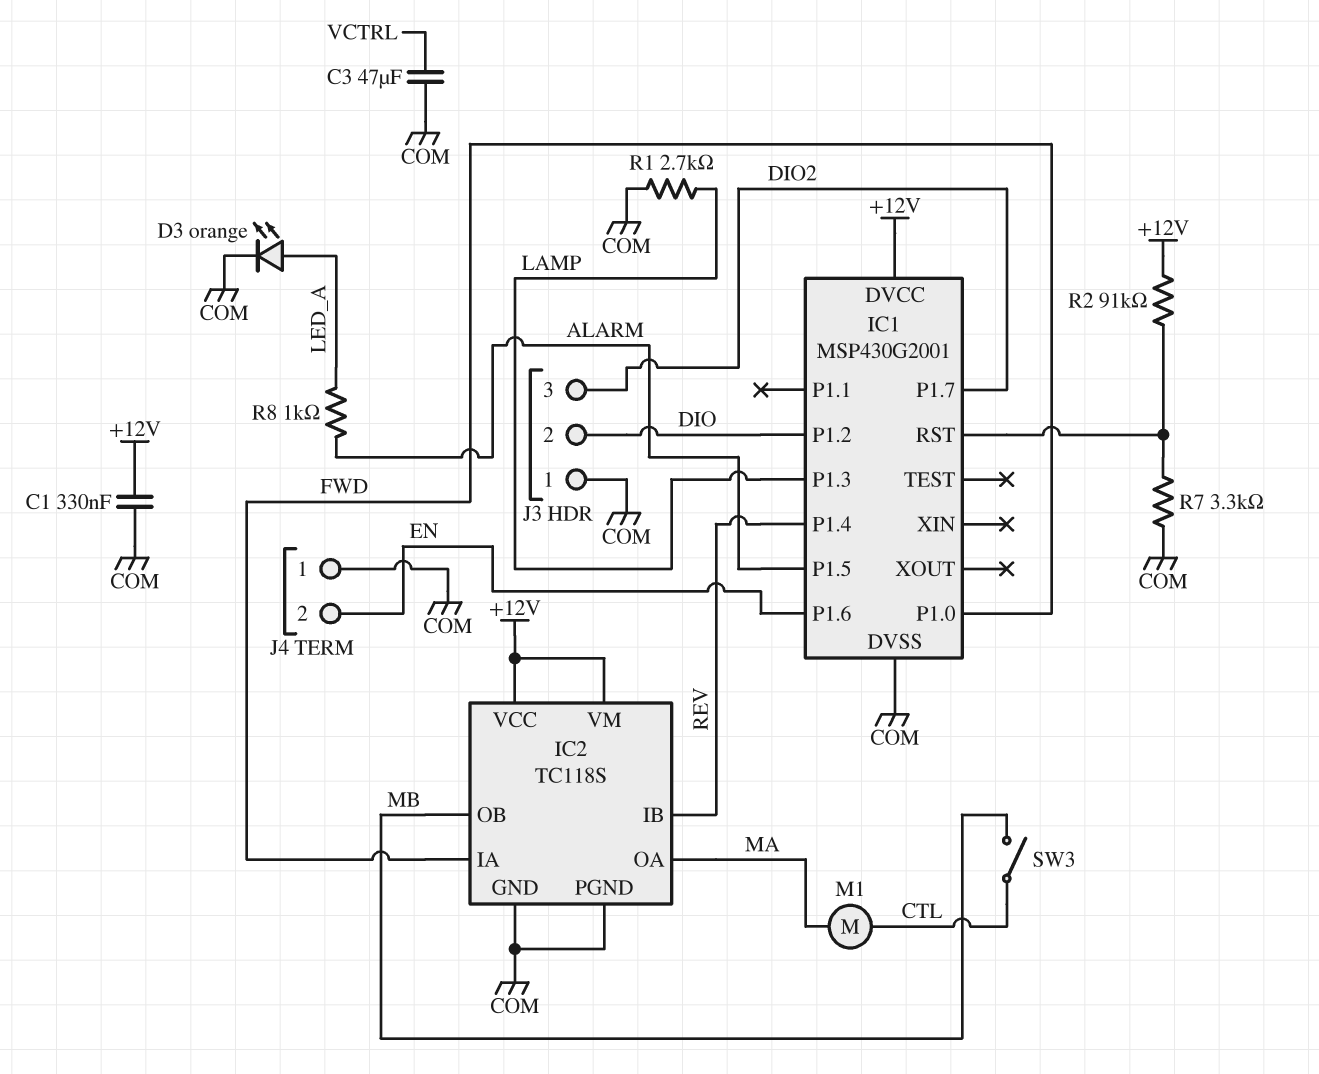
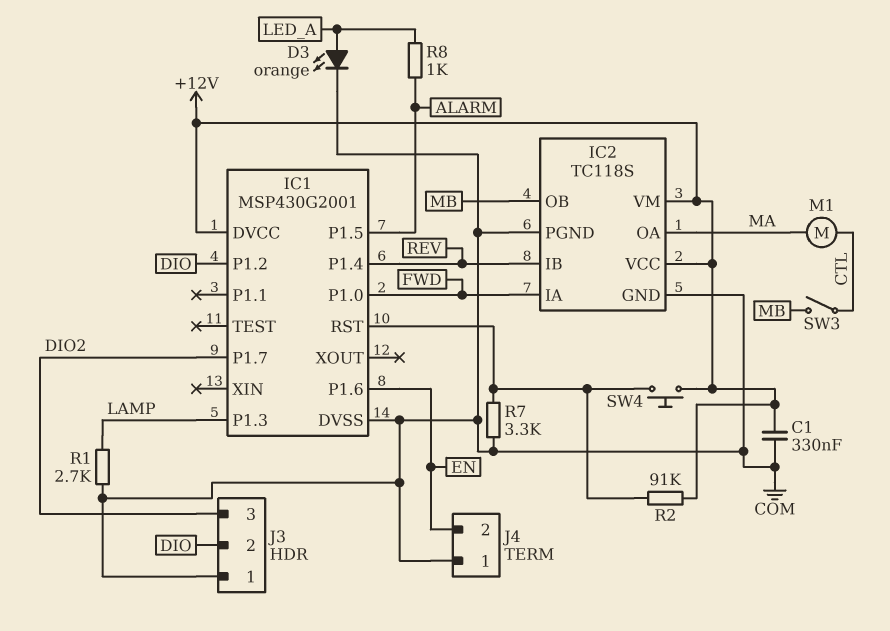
C3: 47uF (COM, VCTRL) -> none
SW4: none -> button (+12V, IC1/RST)

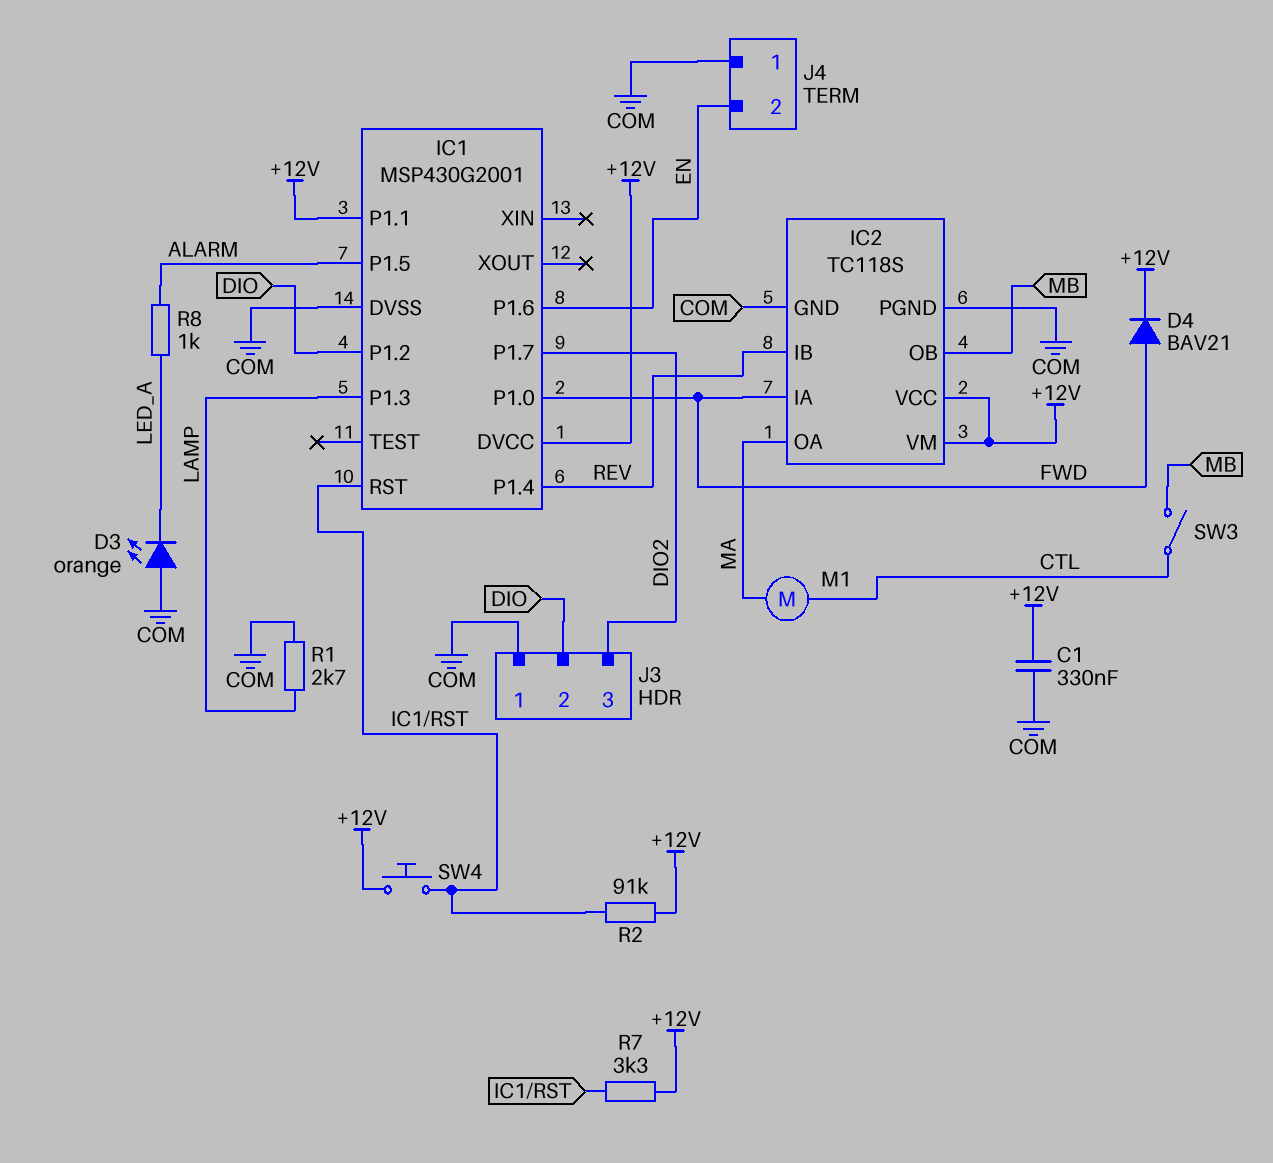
D3: LED orange (A LED_A, K COM) -> LED orange (A COM, K LED_A)
D4: none -> diode BAV21 (A FWD, K +12V)
IC1 pin P1.1: none -> +12V
R7: 3.3k (COM, IC1/RST) -> 3.3k (+12V, IC1/RST)

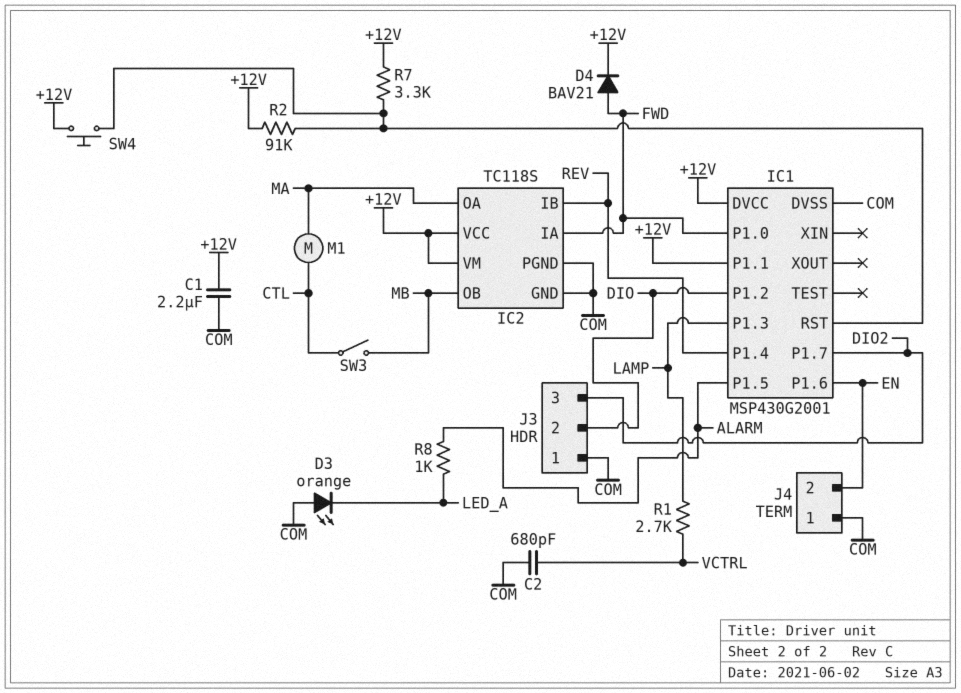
C1: 330nF (+12V, COM) -> 2.2uF (+12V, COM)
C2: none -> 680pF (COM, VCTRL)
R1: 2.7k (COM, LAMP) -> 2.7k (LAMP, VCTRL)

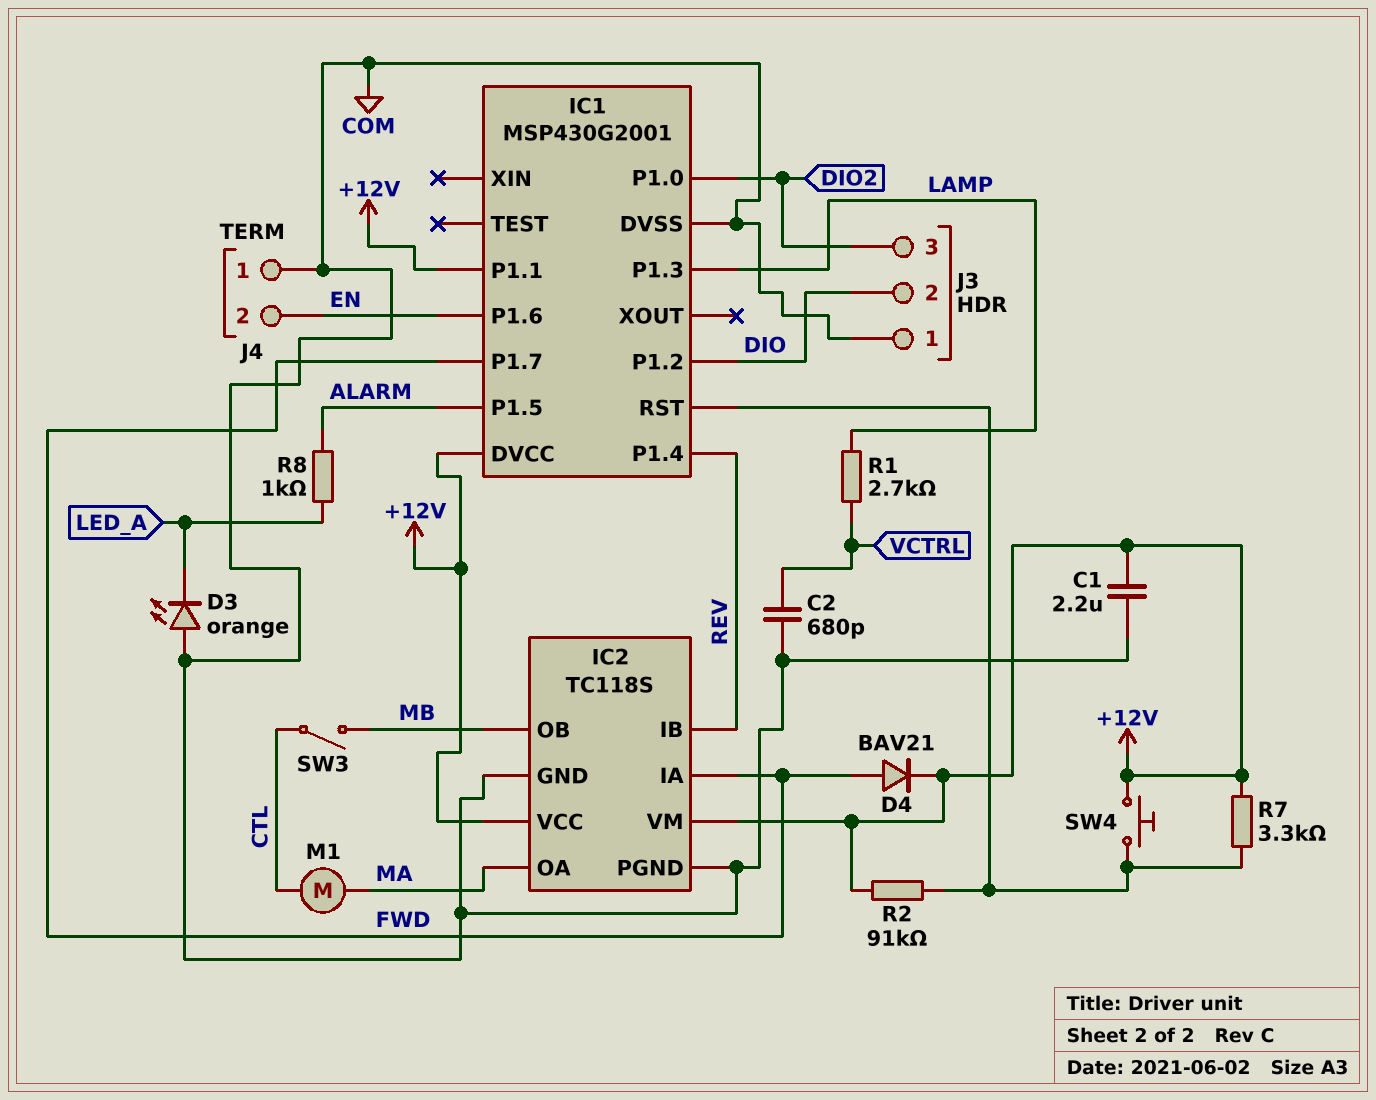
IC1 pin P1.0: FWD -> DIO2
IC1 pin P1.7: DIO2 -> FWD

